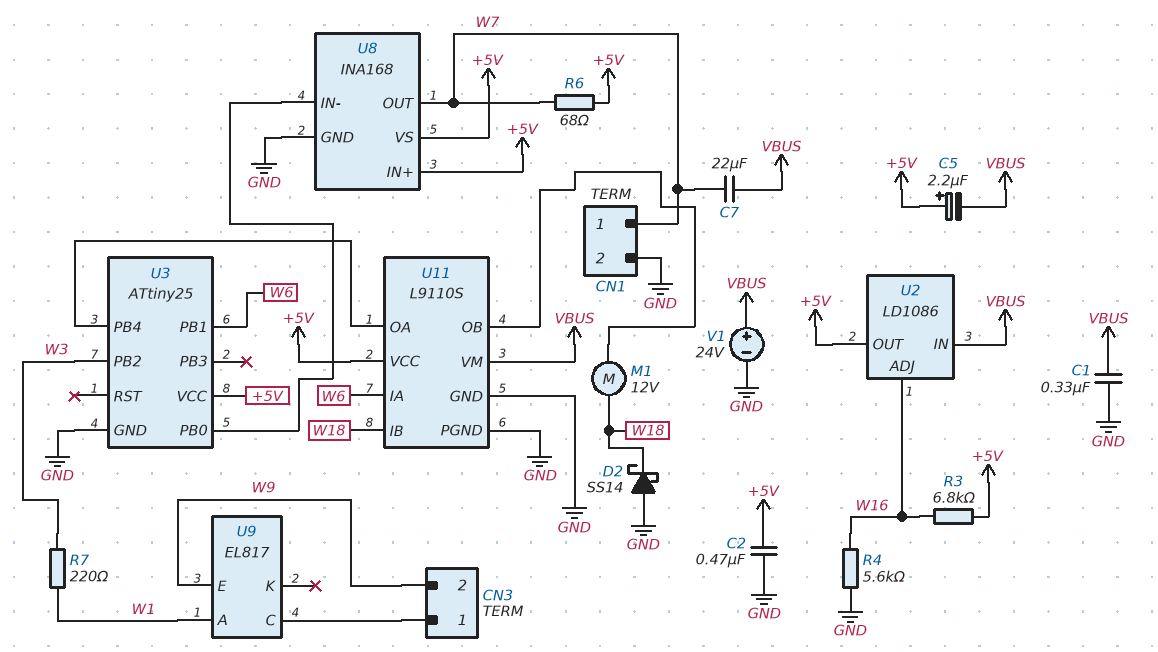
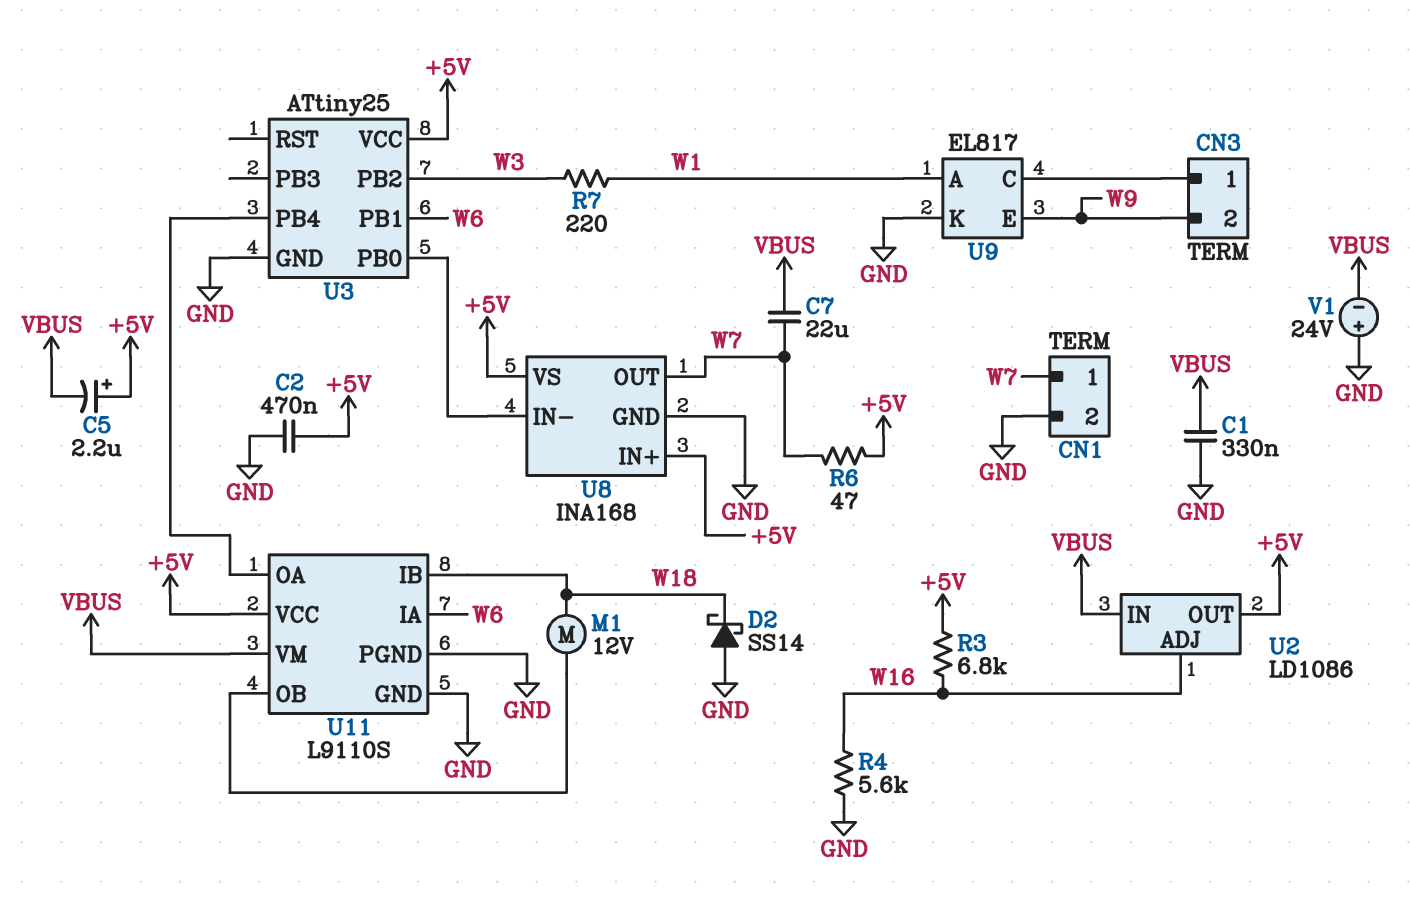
R6: 68 (+5V, W7) -> 47 (+5V, W7)
U9 pin K: none -> GND
V1: 24V (plus VBUS, minus GND) -> 24V (plus GND, minus VBUS)

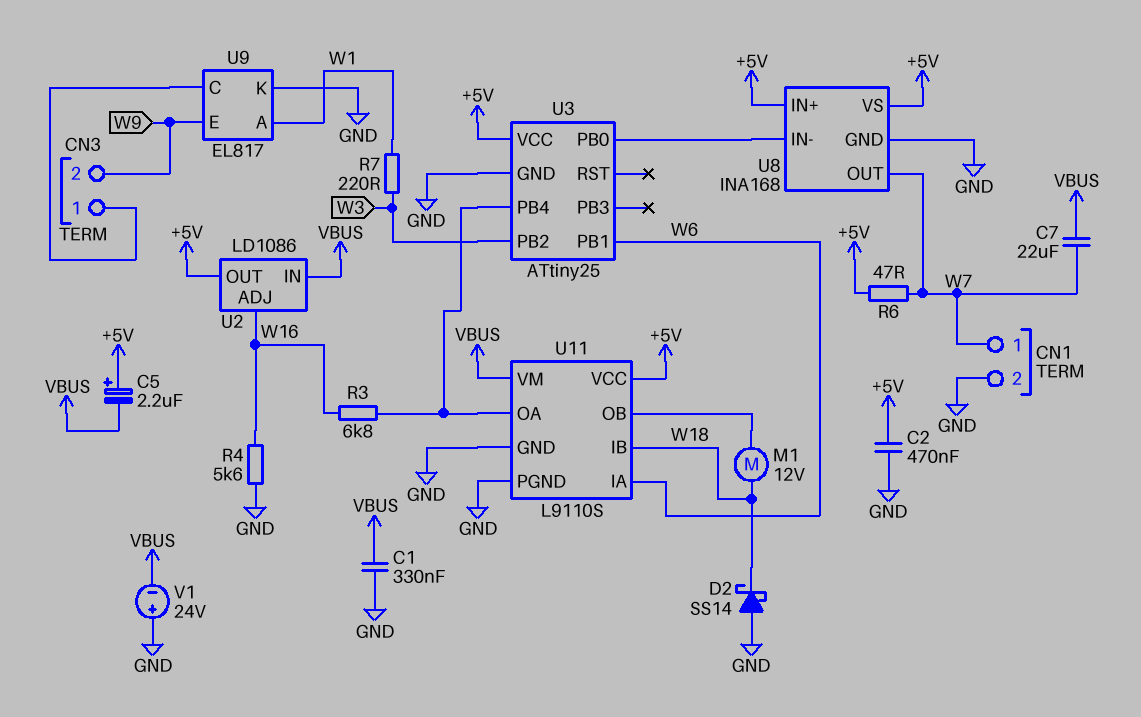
R3: 6.8k (+5V, W16) -> 6.8k (U3/PB4, W16)

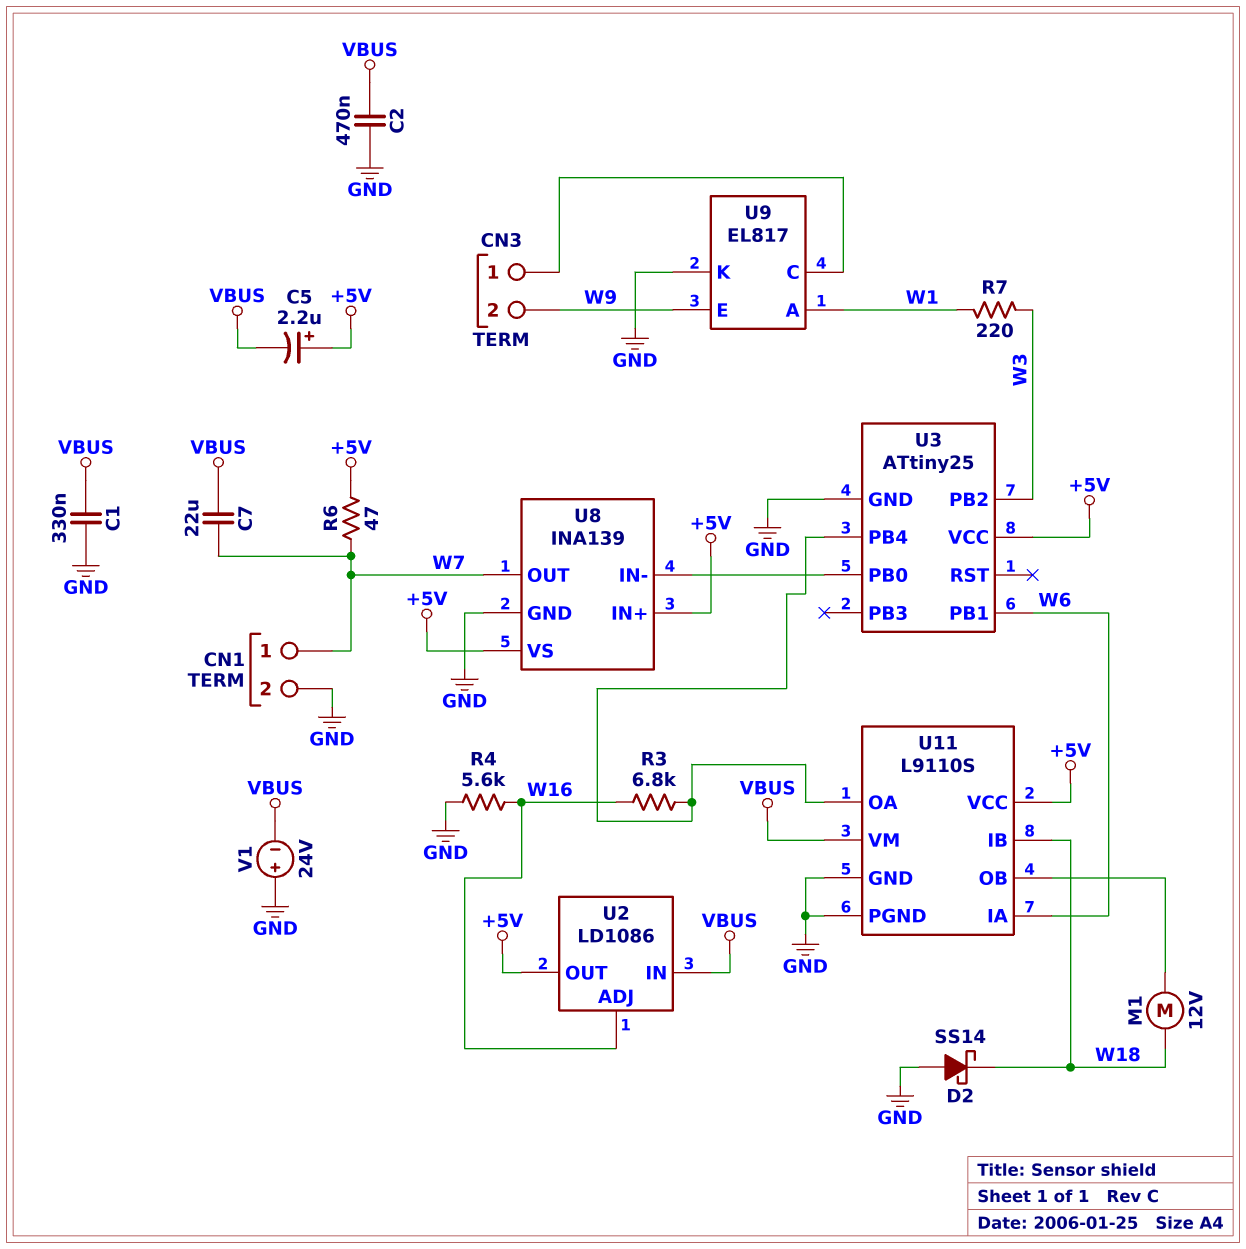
C2: 470nF (+5V, GND) -> 470nF (GND, VBUS)
U8: INA168 -> INA139

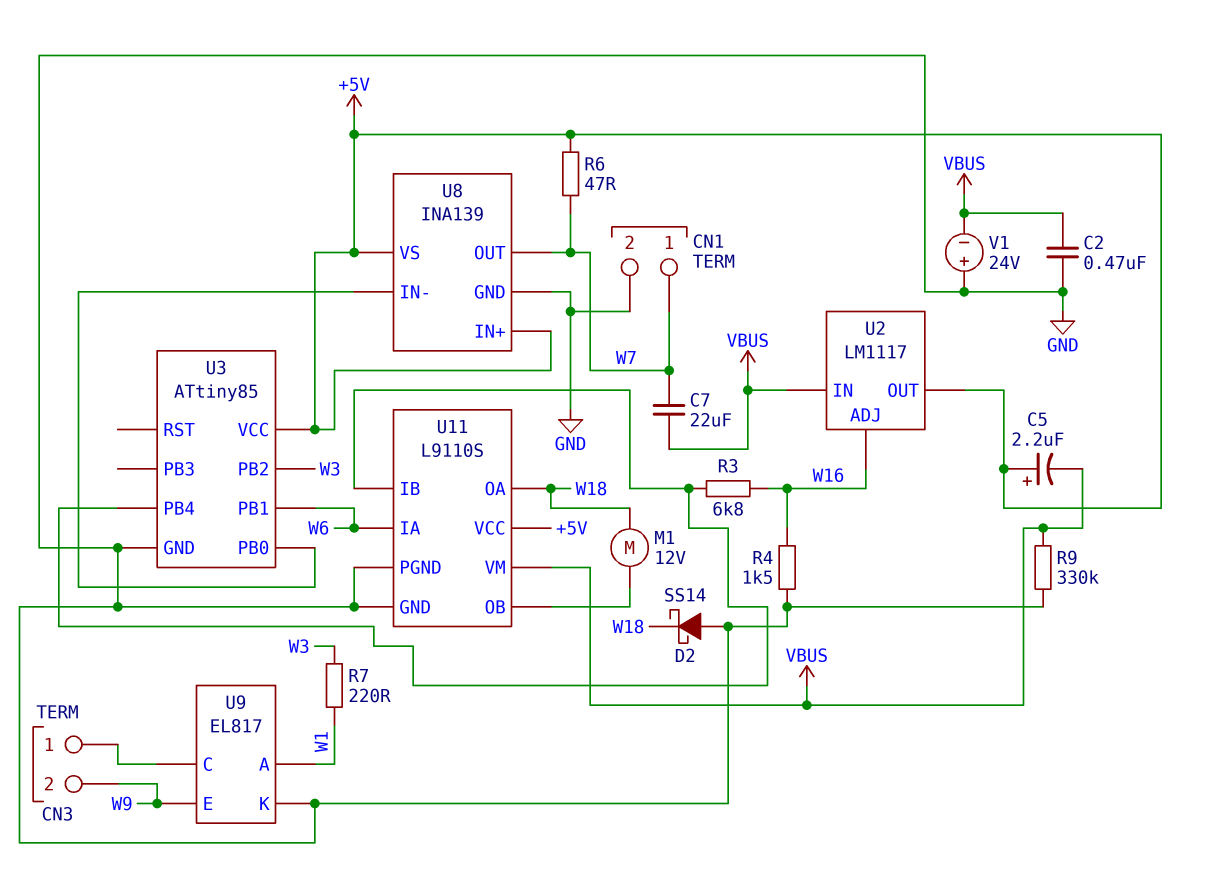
C1: 330nF (GND, VBUS) -> none
R4: 5.6k (GND, W16) -> 1.5k (GND, W16)
R9: none -> 330k (GND, VBUS)
U2: LD1086 -> LM1117
U3: ATtiny25 -> ATtiny85
U11 pin IB: W18 -> U3/PB4
U11 pin OA: U3/PB4 -> W18

